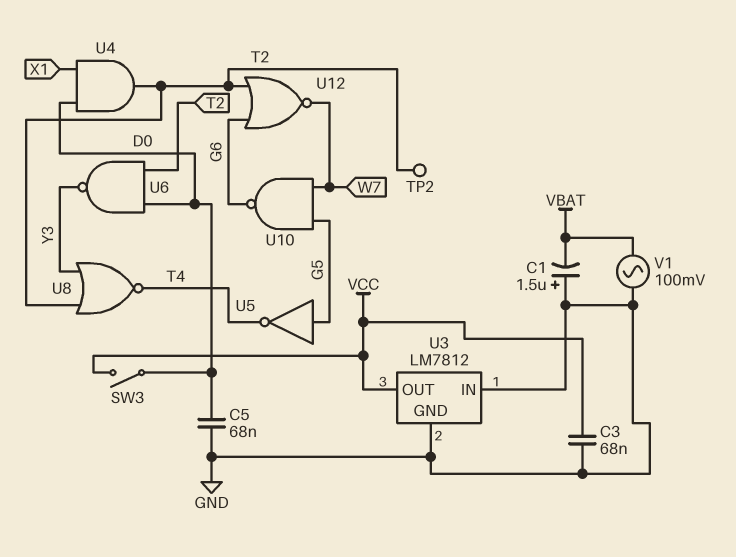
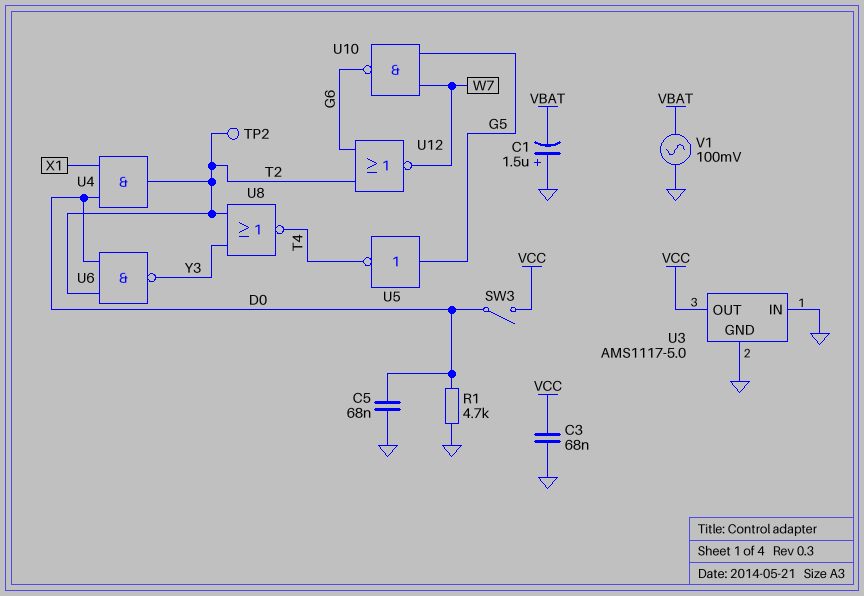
R1: none -> 4.7k (D0, GND)
U3: LM7812 -> AMS1117-5.0

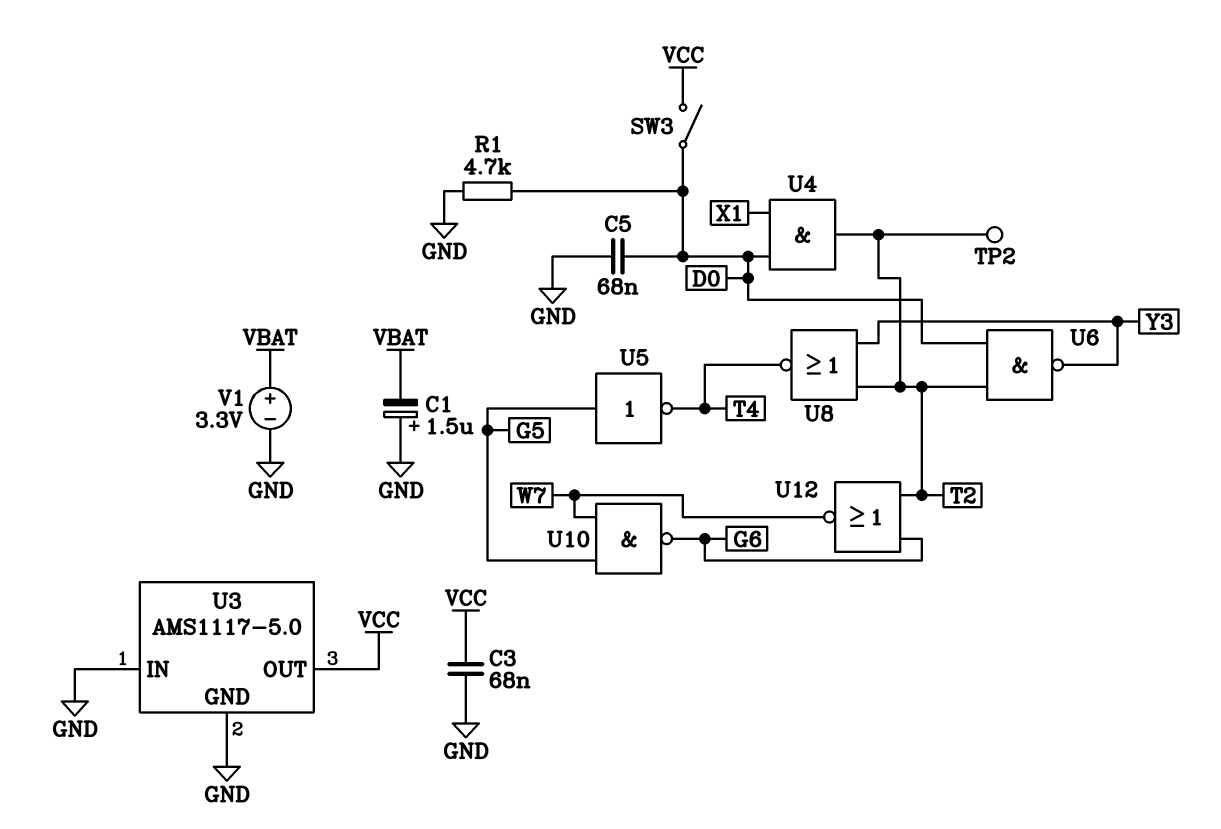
V1: AC 100mV (GND, VBAT) -> 3.3V (plus VBAT, minus GND)

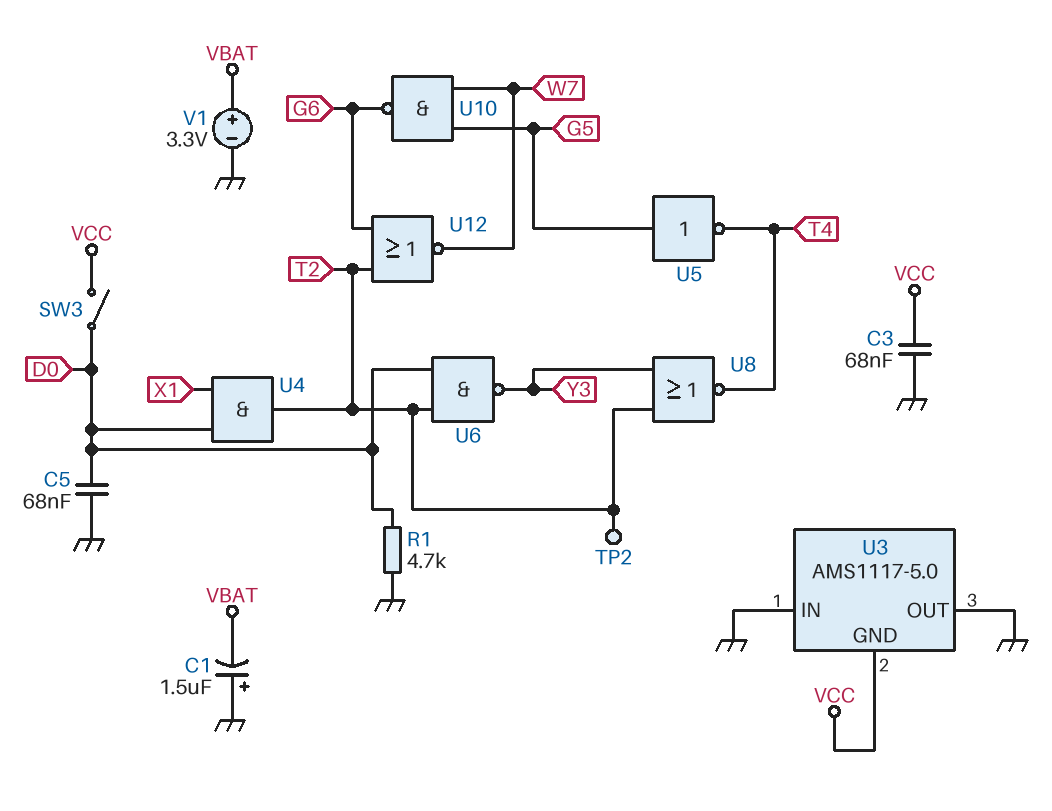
U3 pin GND: GND -> VCC
U3 pin OUT: VCC -> GND

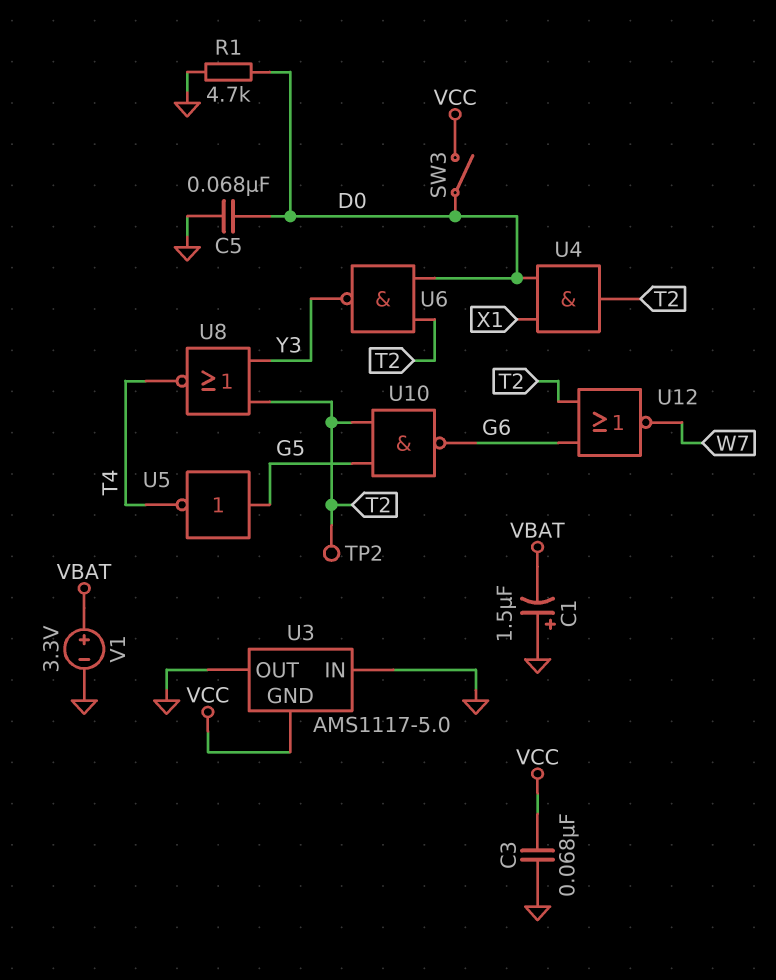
U10: NAND (in G5, in W7, out G6) -> NAND (in G5, in T2, out G6)

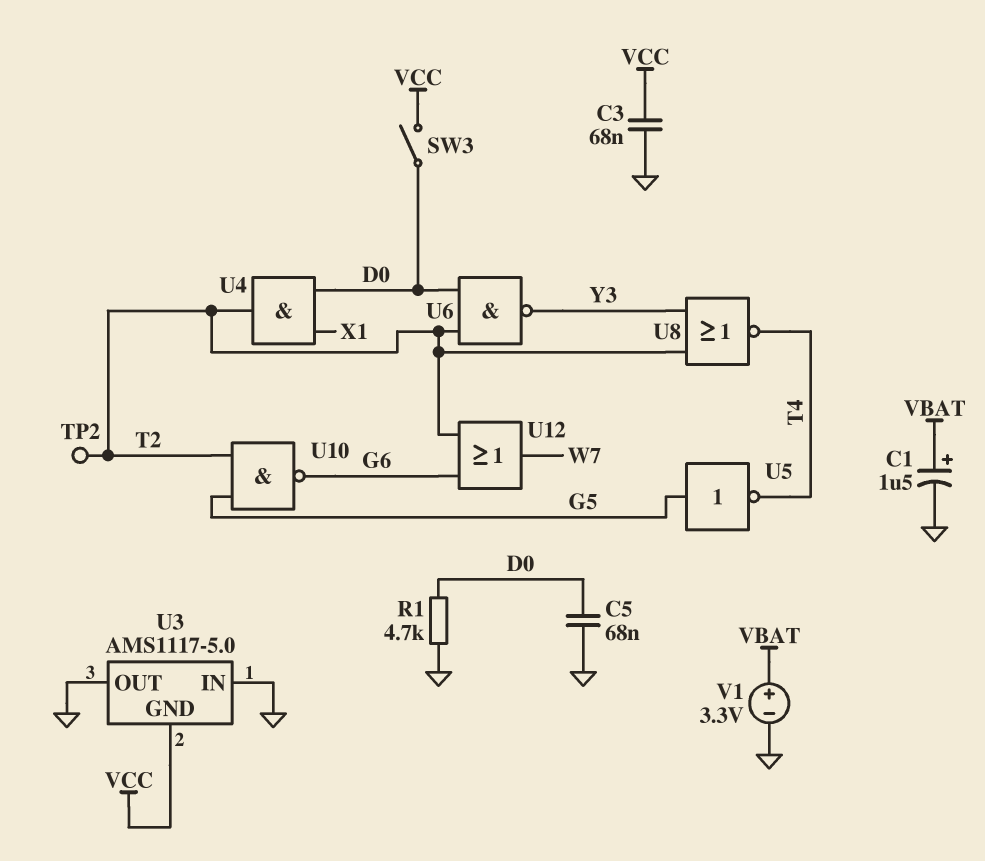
C1: 1.5uF (plus GND, minus VBAT) -> 1.5uF (plus VBAT, minus GND)
U12: NOR (in G6, in T2, out W7) -> OR (in G6, in T2, out W7)

